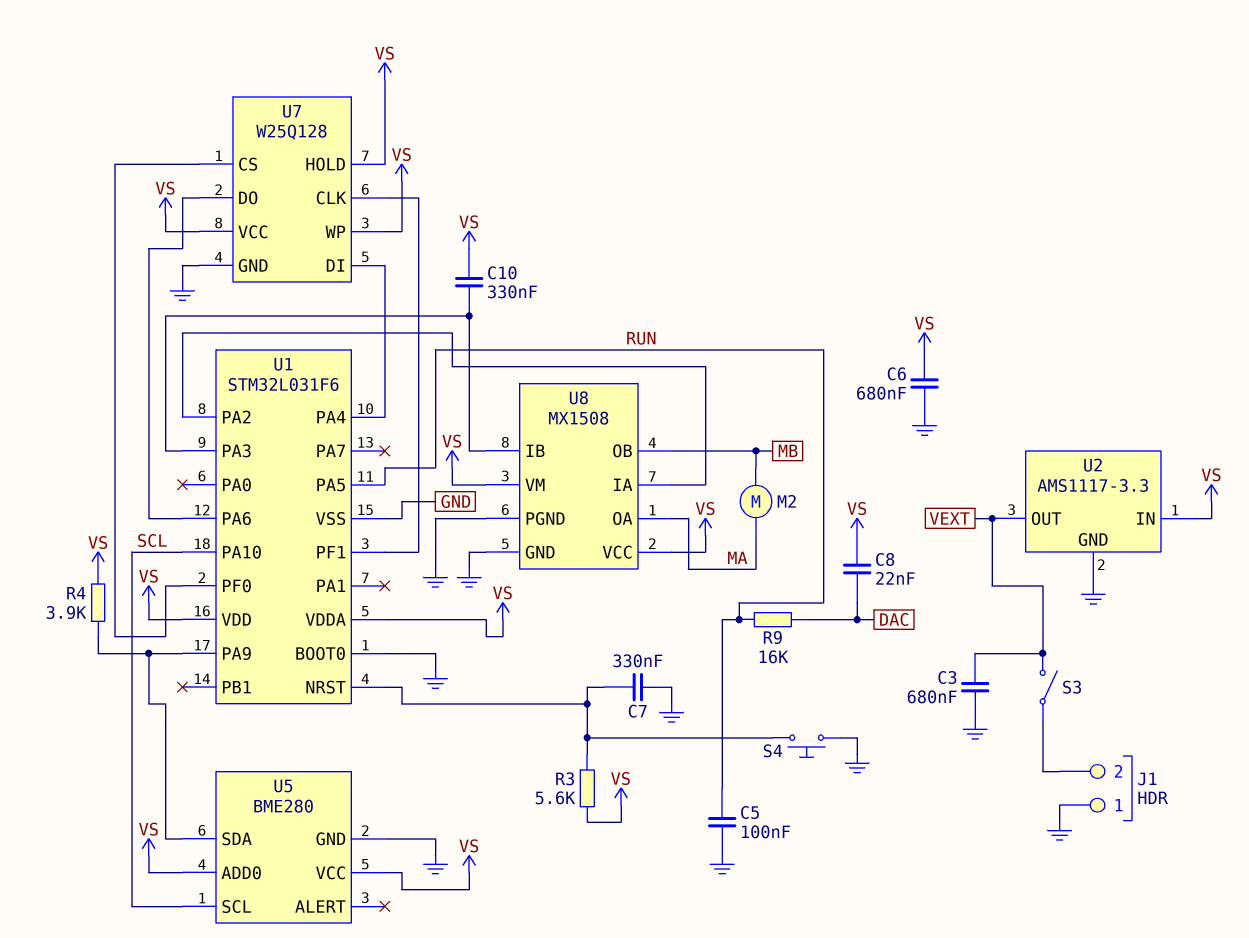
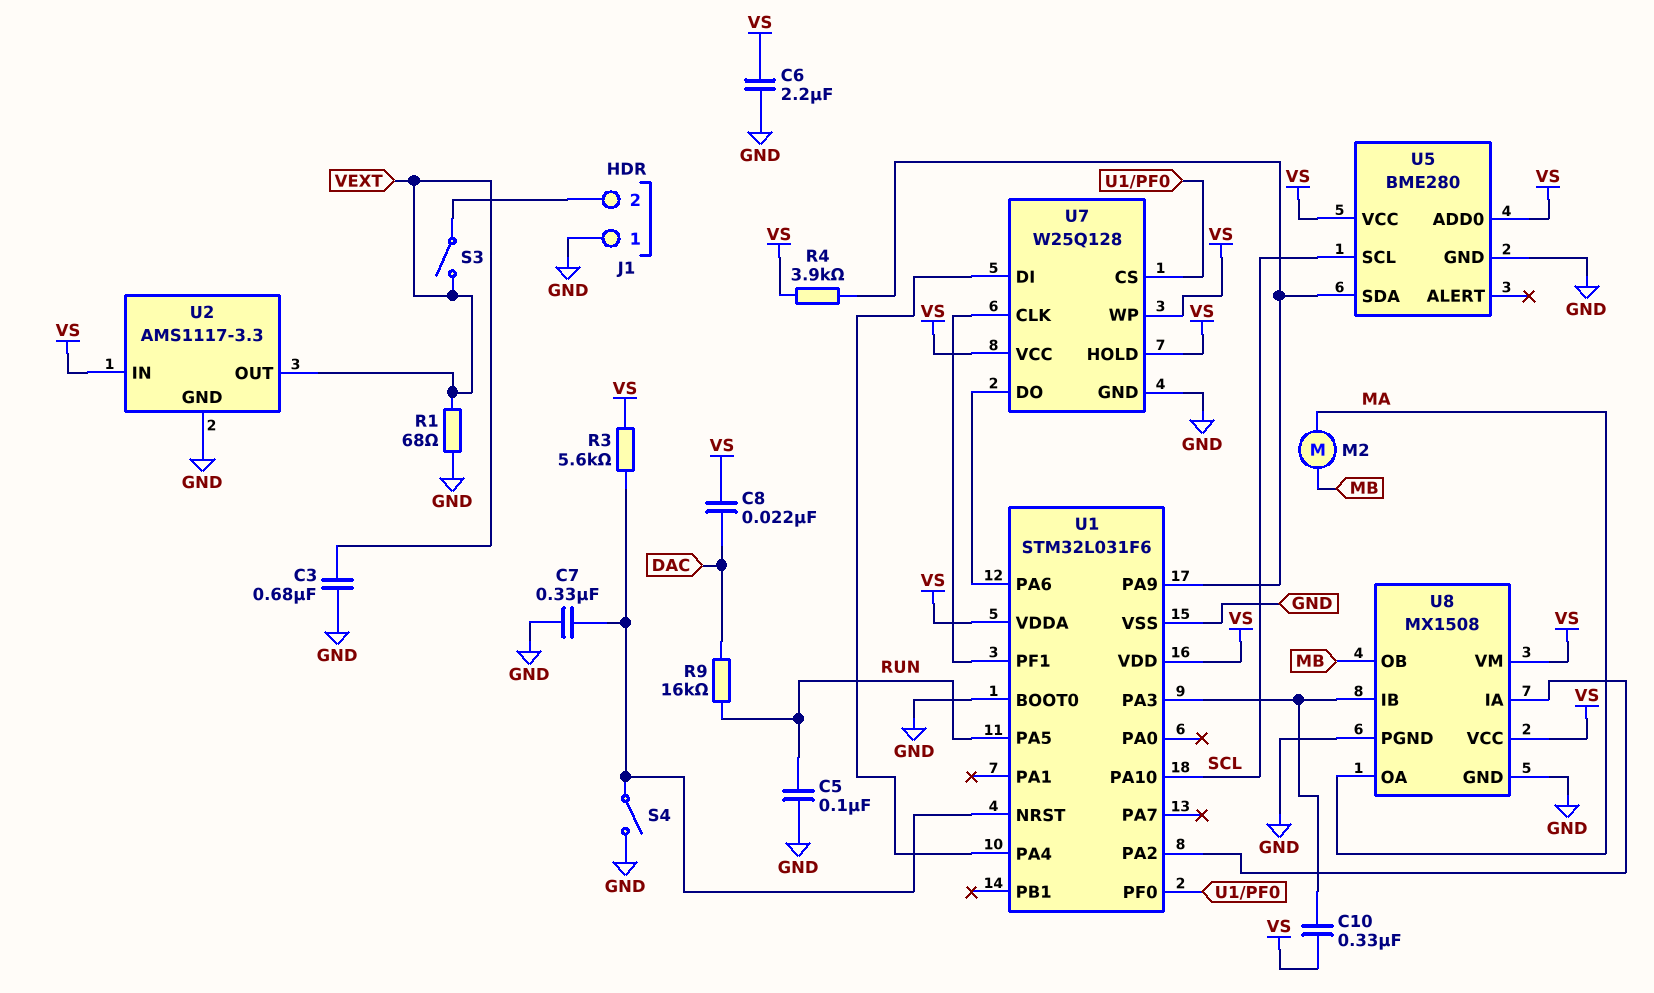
C6: 680nF (GND, VS) -> 2.2uF (GND, VS)
R1: none -> 68 (GND, VEXT)
S4: button (GND, U1/NRST) -> switch (GND, U1/NRST)

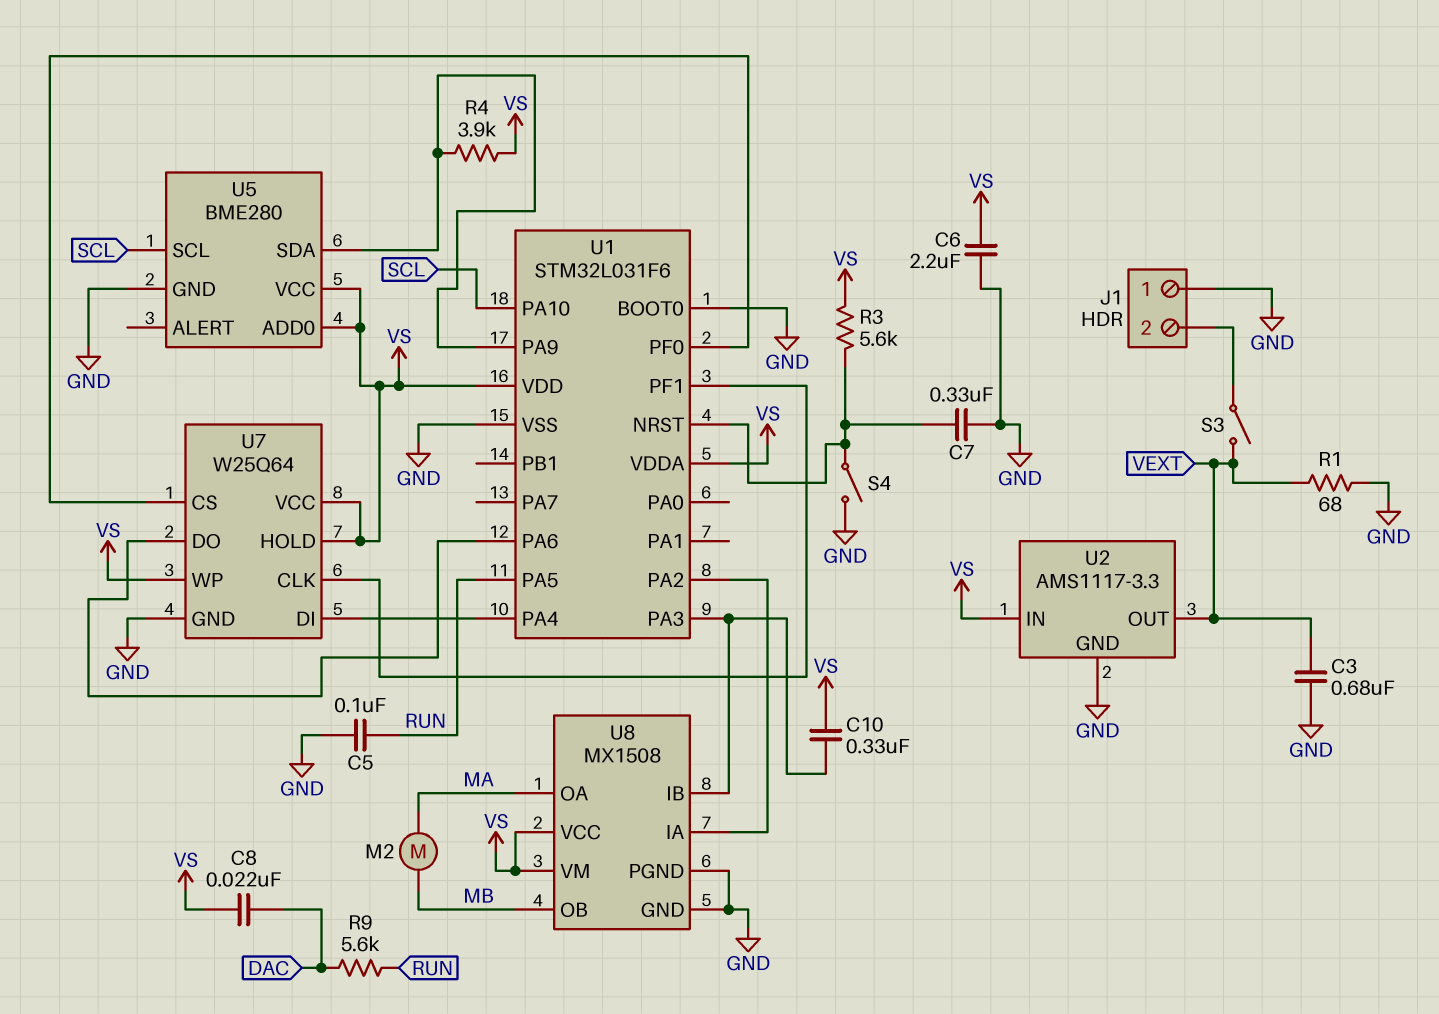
R9: 16k (DAC, RUN) -> 5.6k (DAC, RUN)
U7: W25Q128 -> W25Q64

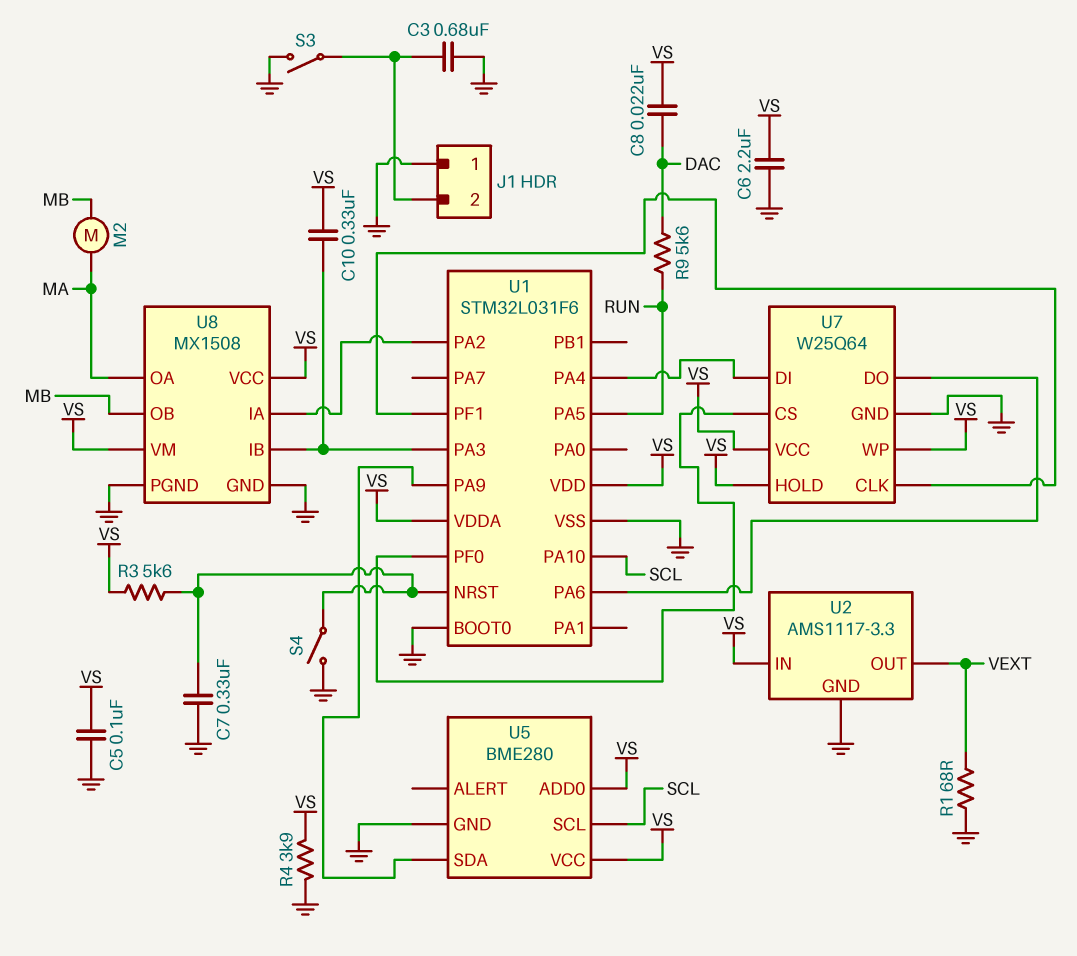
C3: 680nF (GND, VEXT) -> 680nF (GND, J1/2)
C5: 100nF (GND, RUN) -> 100nF (GND, VS)
R4: 3.9k (U1/PA9, VS) -> 3.9k (GND, VS)
S3: switch (J1/2, VEXT) -> switch (GND, J1/2)

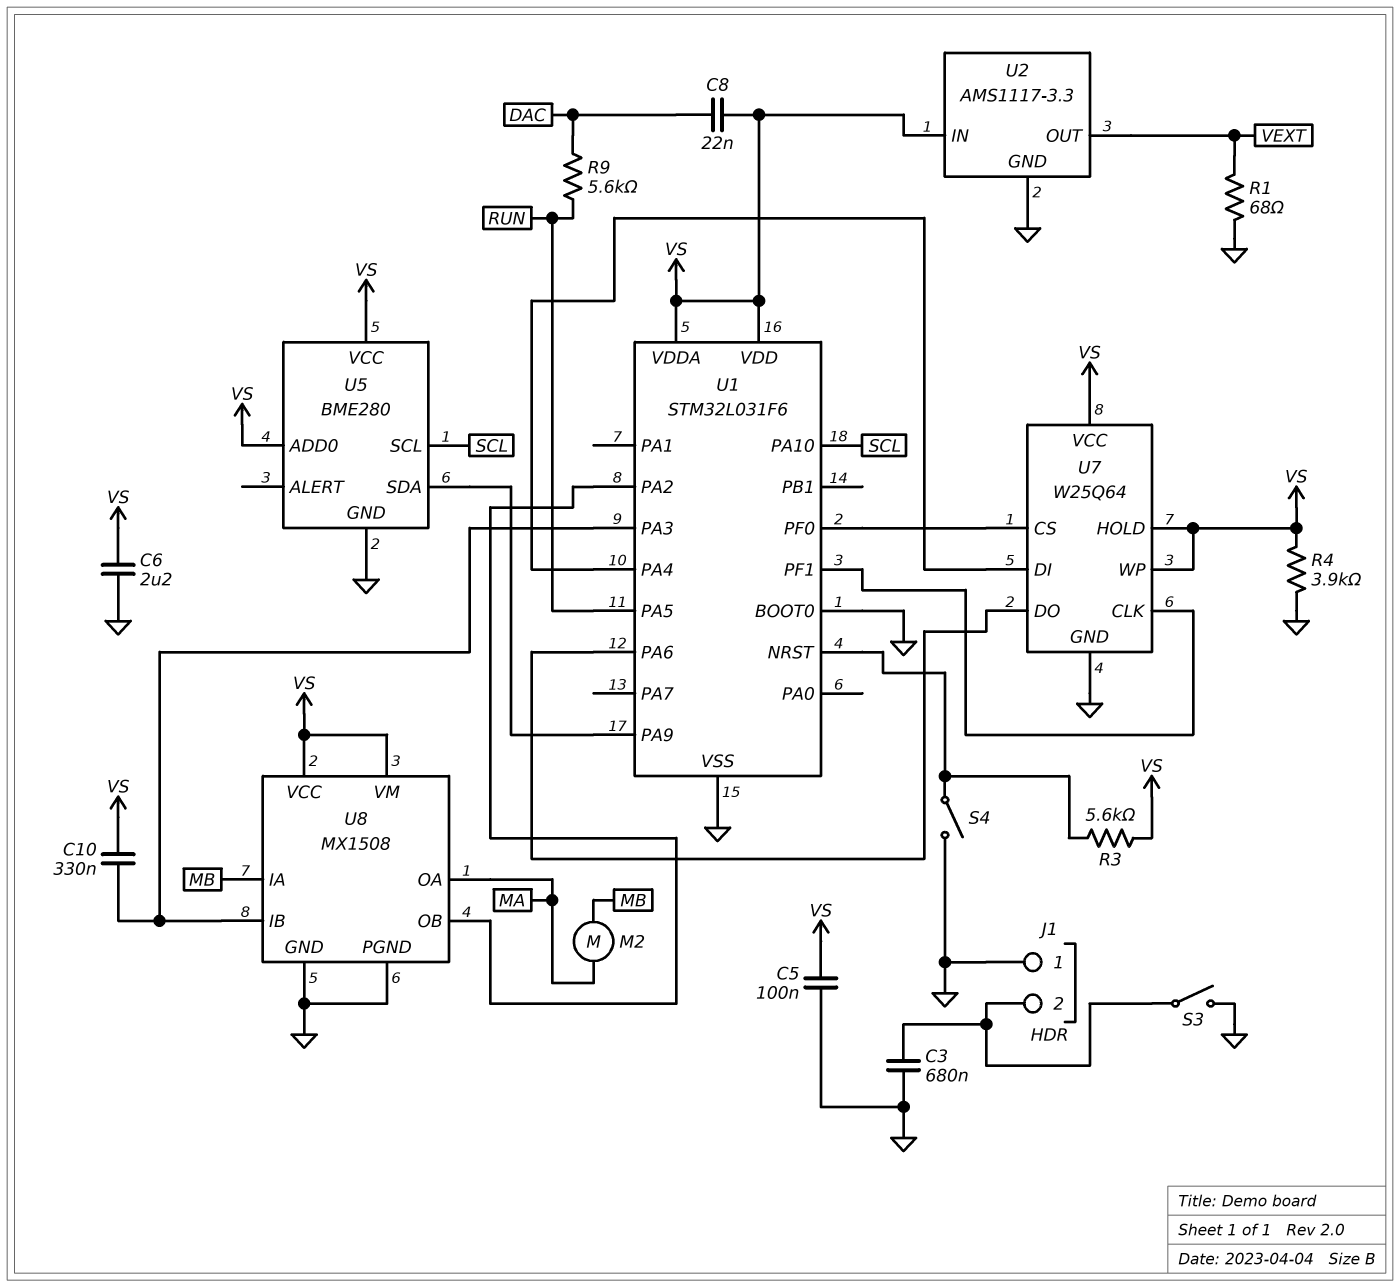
C7: 330nF (GND, U1/NRST) -> none
U8 pin IA: U1/PA2 -> MB
U8 pin OB: MB -> U1/PA2

